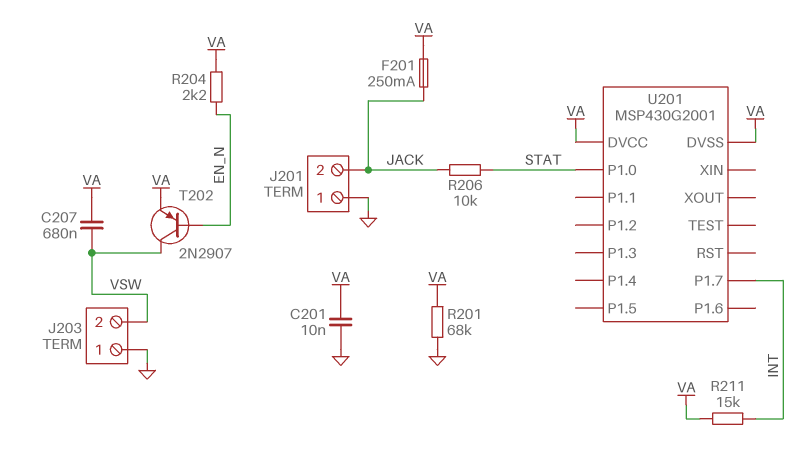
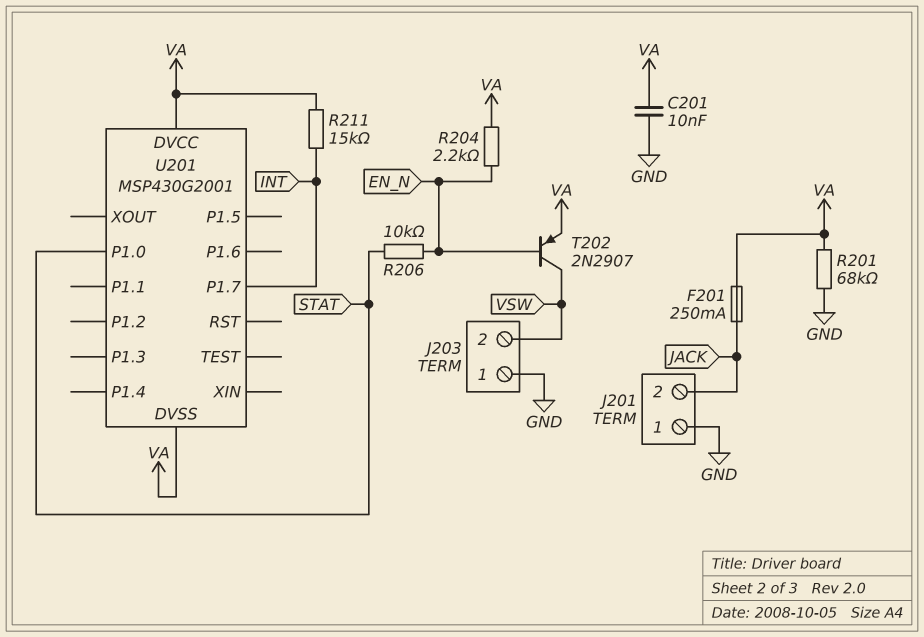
C207: 680nF (VA, VSW) -> none
R206: 10k (JACK, STAT) -> 10k (EN_N, STAT)

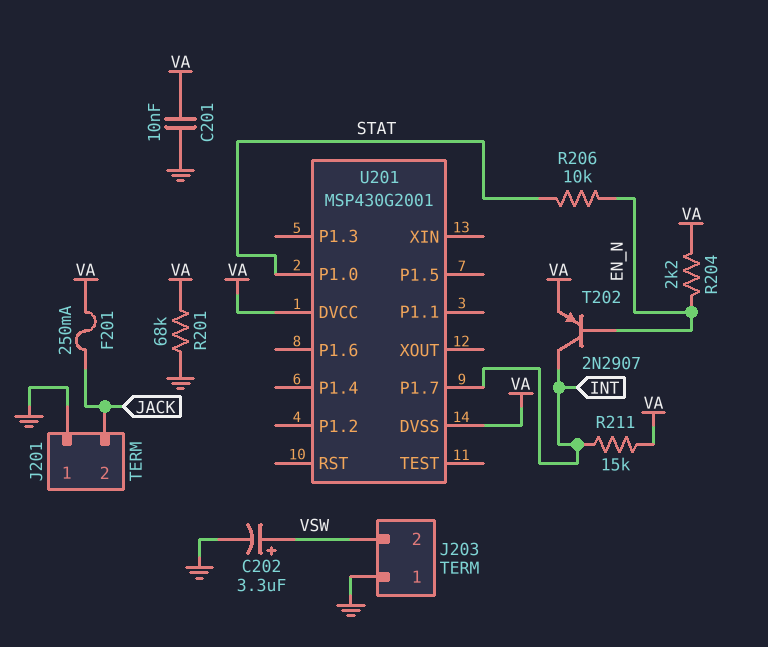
C202: none -> 3.3uF (plus VSW, minus GND)
T202: PNP 2N2907 (B EN_N, C VSW, E VA) -> PNP 2N2907 (B EN_N, C INT, E VA)

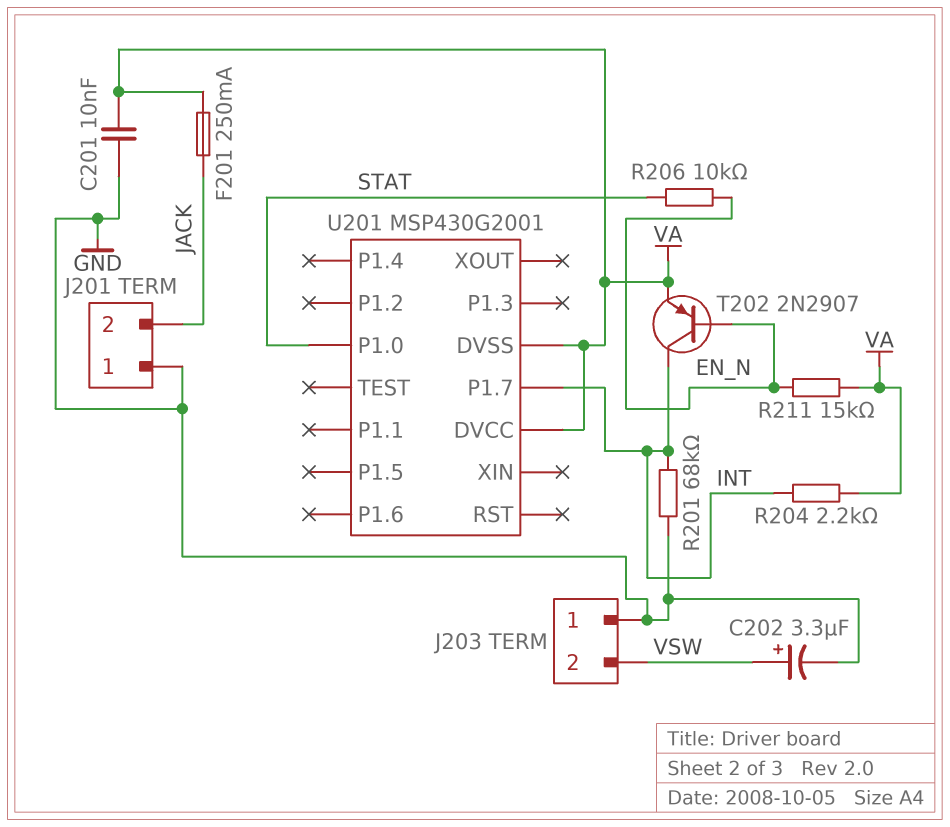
R201: 68k (GND, VA) -> 68k (GND, INT)
R204: 2.2k (EN_N, VA) -> 2.2k (INT, VA)
R211: 15k (INT, VA) -> 15k (EN_N, VA)

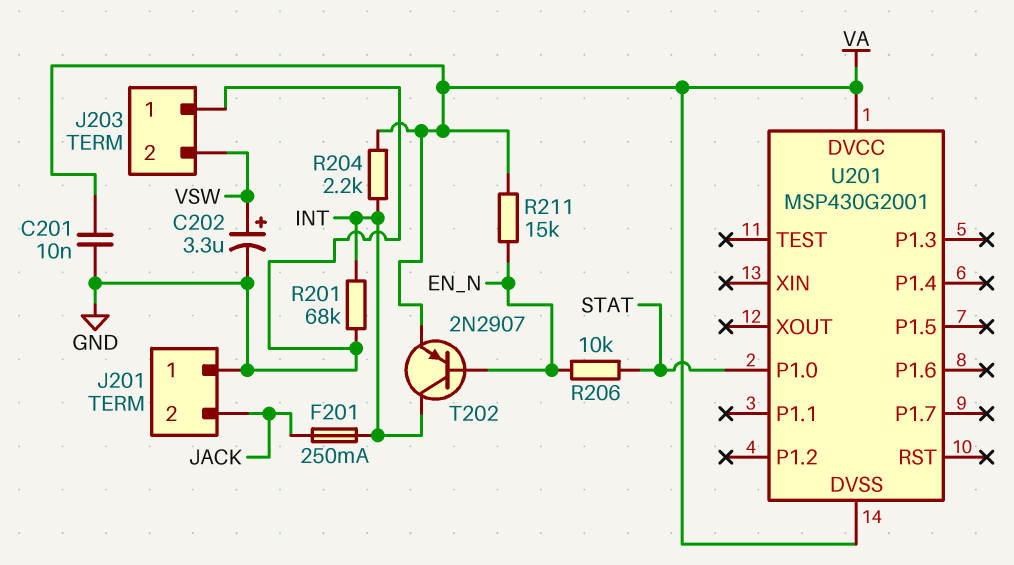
F201: 250mA (JACK, VA) -> 250mA (INT, JACK)
U201 pin P1.7: INT -> none

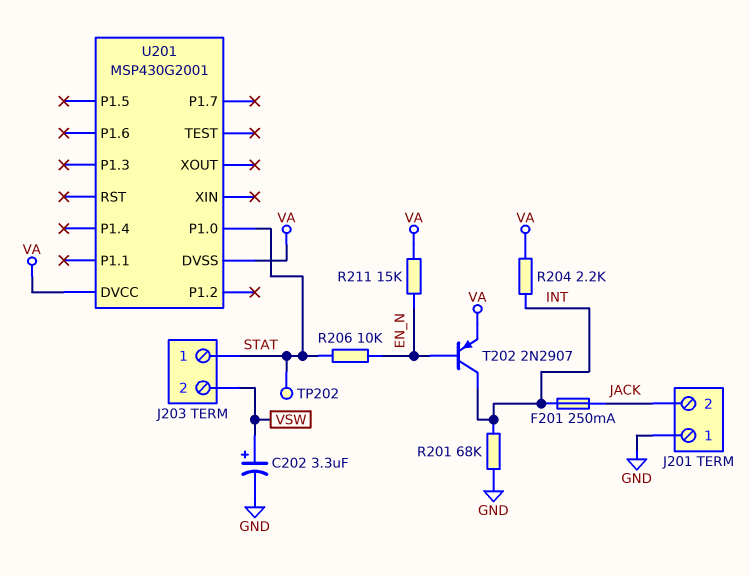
C201: 10nF (GND, VA) -> none
J203 pin 1: GND -> STAT
TP202: none -> test point (STAT)

